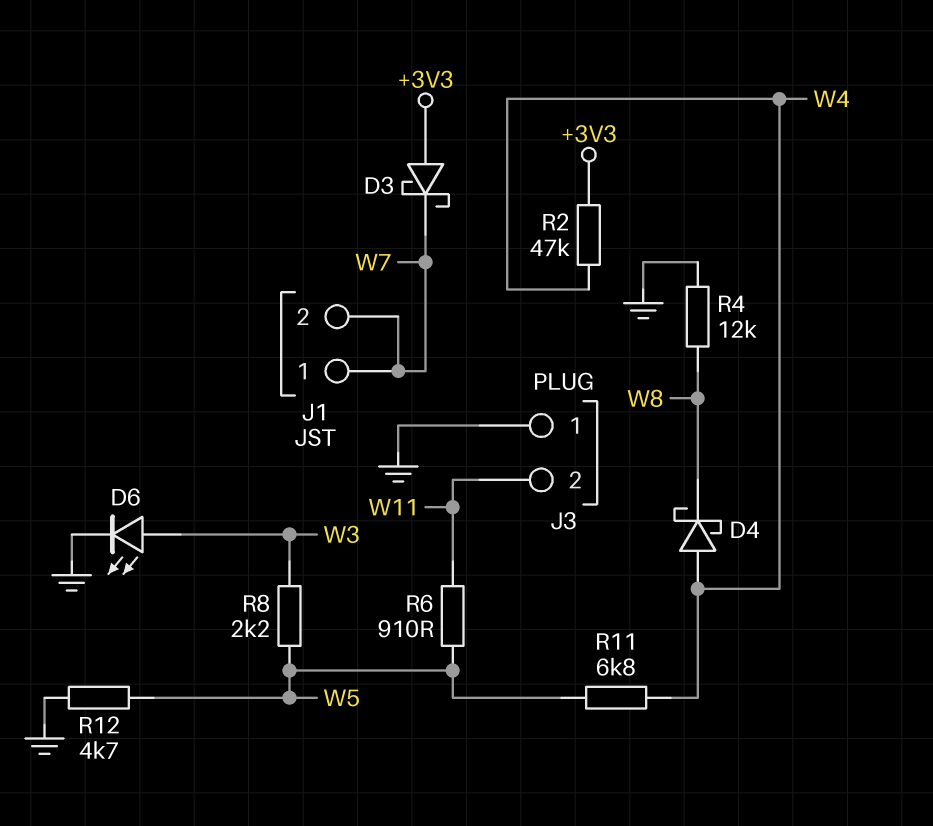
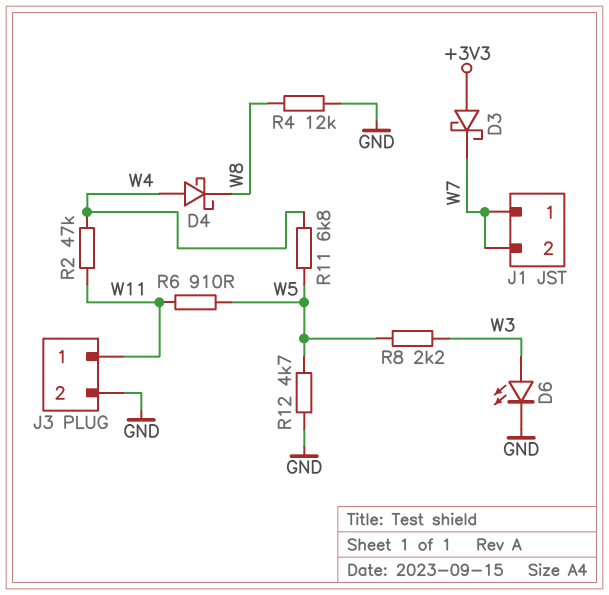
J3 pin 1: GND -> W11
J3 pin 2: W11 -> GND
R2: 47k (+3V3, W4) -> 47k (W4, W11)

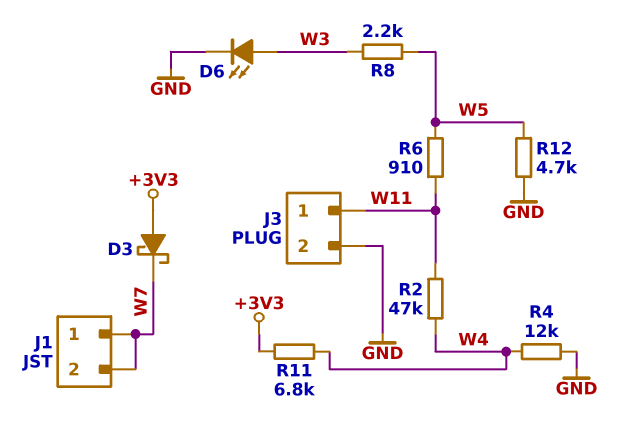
D4: schottky (A W4, K W8) -> none
R4: 12k (GND, W8) -> 12k (GND, W4)
R11: 6.8k (W4, W5) -> 6.8k (+3V3, W4)

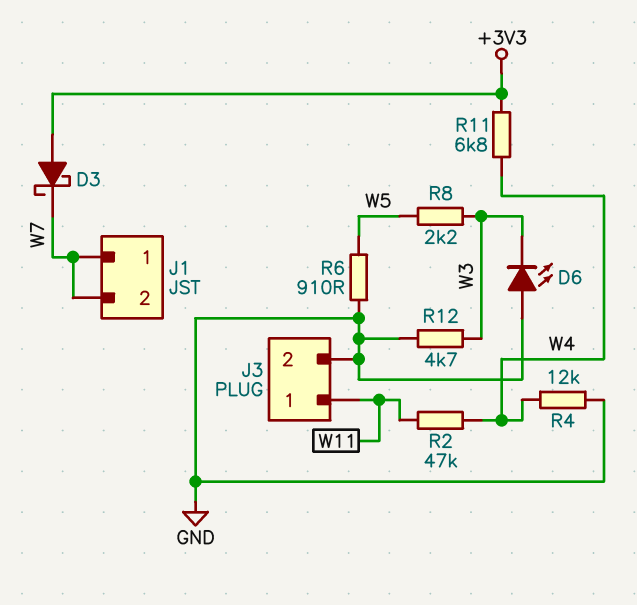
D6: LED (A W3, K GND) -> LED (A GND, K W3)
R6: 910 (W5, W11) -> 910 (GND, W5)
R12: 4.7k (GND, W5) -> 4.7k (GND, W3)

